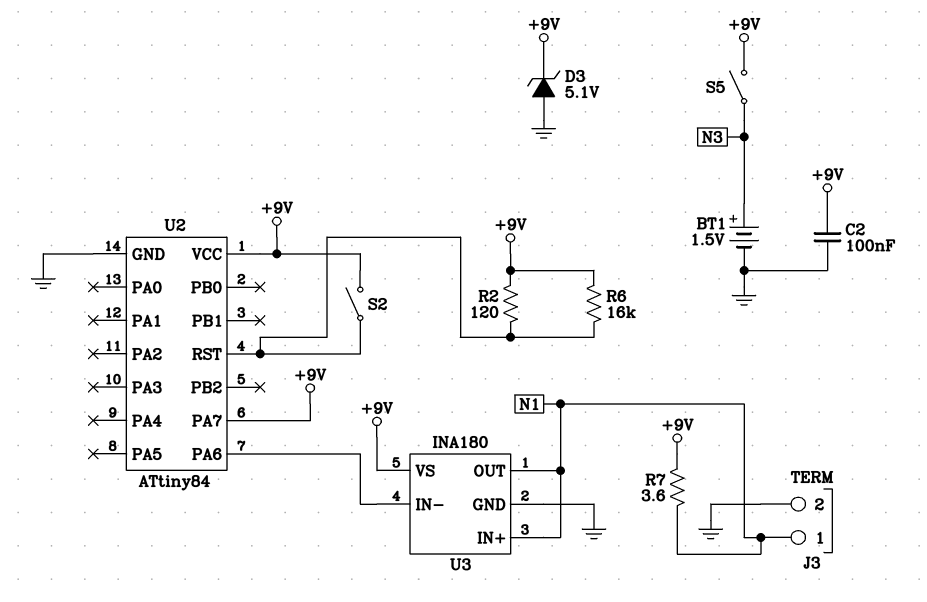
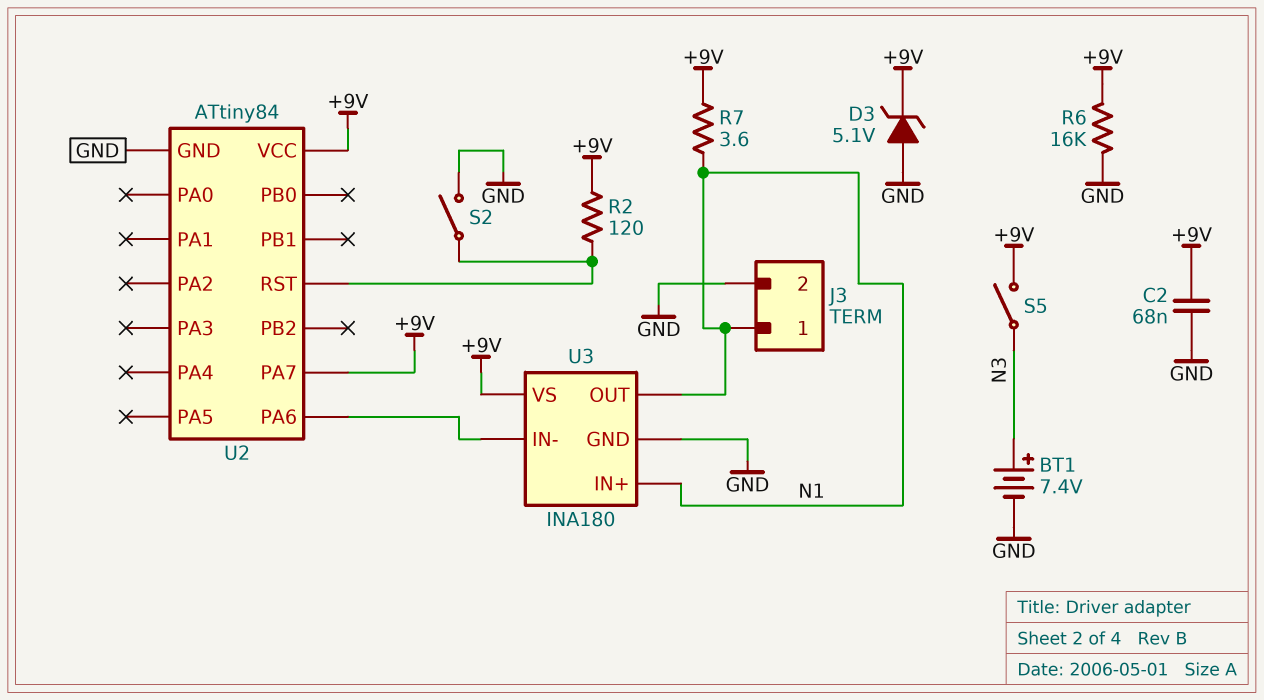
BT1: 1.5V (plus N3, minus GND) -> 7.4V (plus N3, minus GND)
C2: 100nF (+9V, GND) -> 68nF (+9V, GND)
R6: 16k (+9V, U2/RST) -> 16k (+9V, GND)
S2: switch (+9V, U2/RST) -> switch (GND, U2/RST)

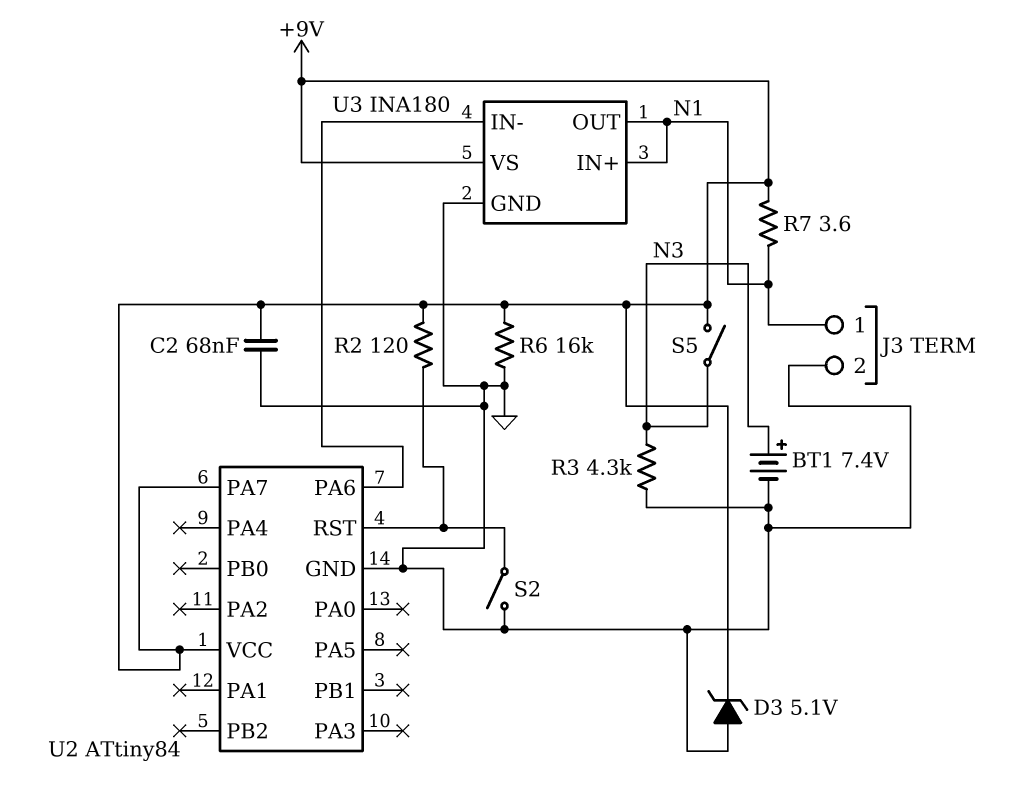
R3: none -> 4.3k (GND, N3)

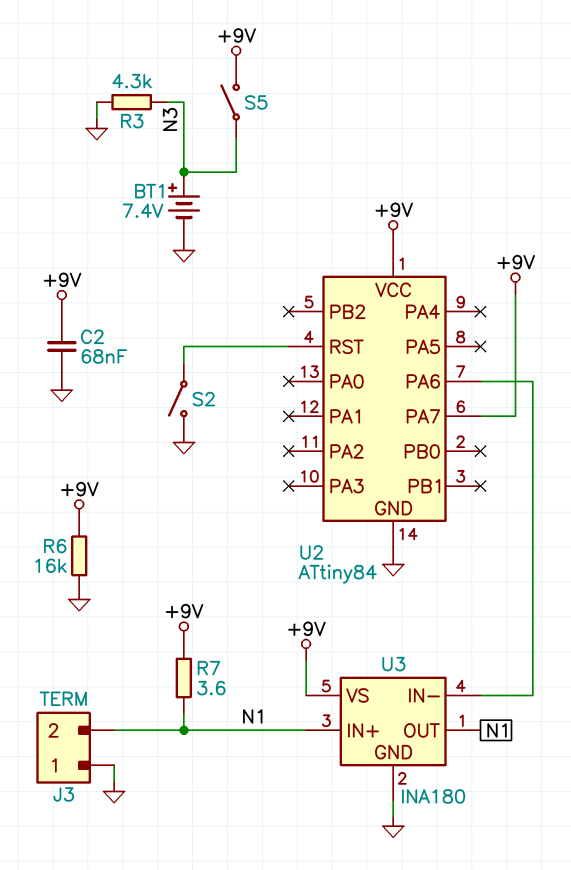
D3: zener 5.1V (A GND, K +9V) -> none
J3 pin 1: N1 -> GND
J3 pin 2: GND -> N1
R2: 120 (+9V, U2/RST) -> none

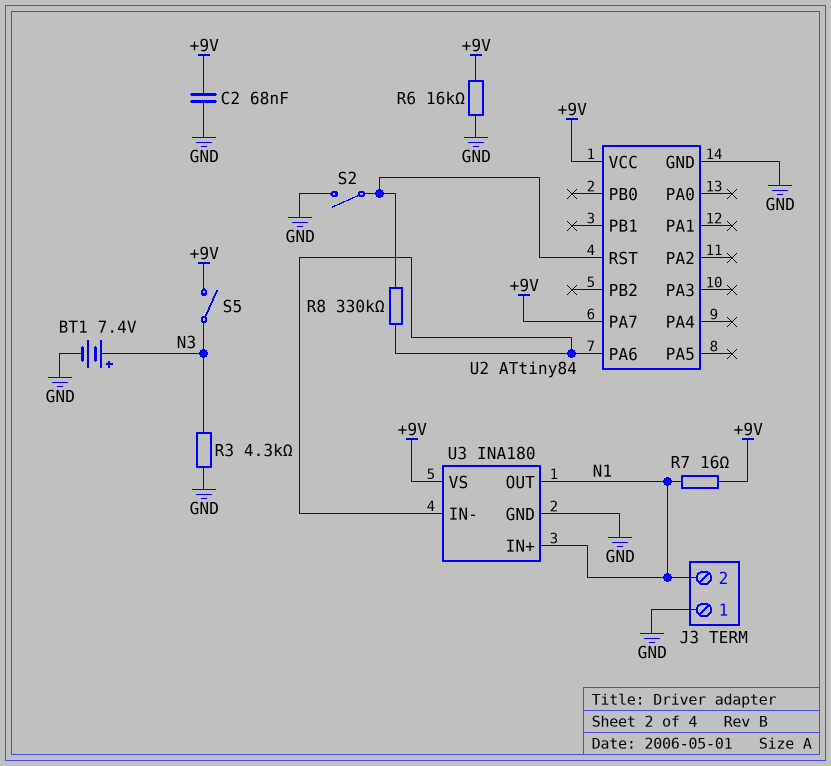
R7: 3.6 (+9V, N1) -> 16 (+9V, N1)
R8: none -> 330k (U2/PA6, U2/RST)

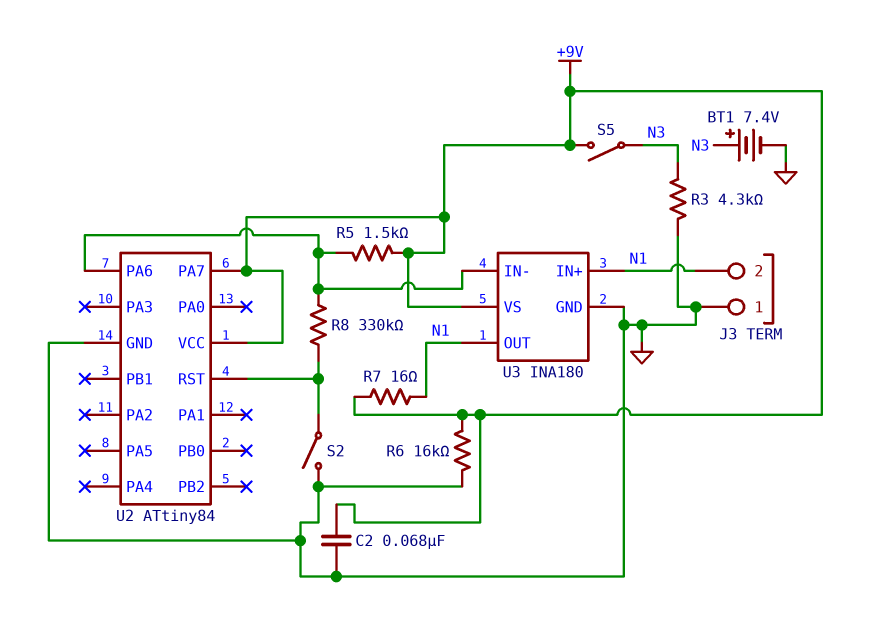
R5: none -> 1.5k (+9V, U2/PA6)

